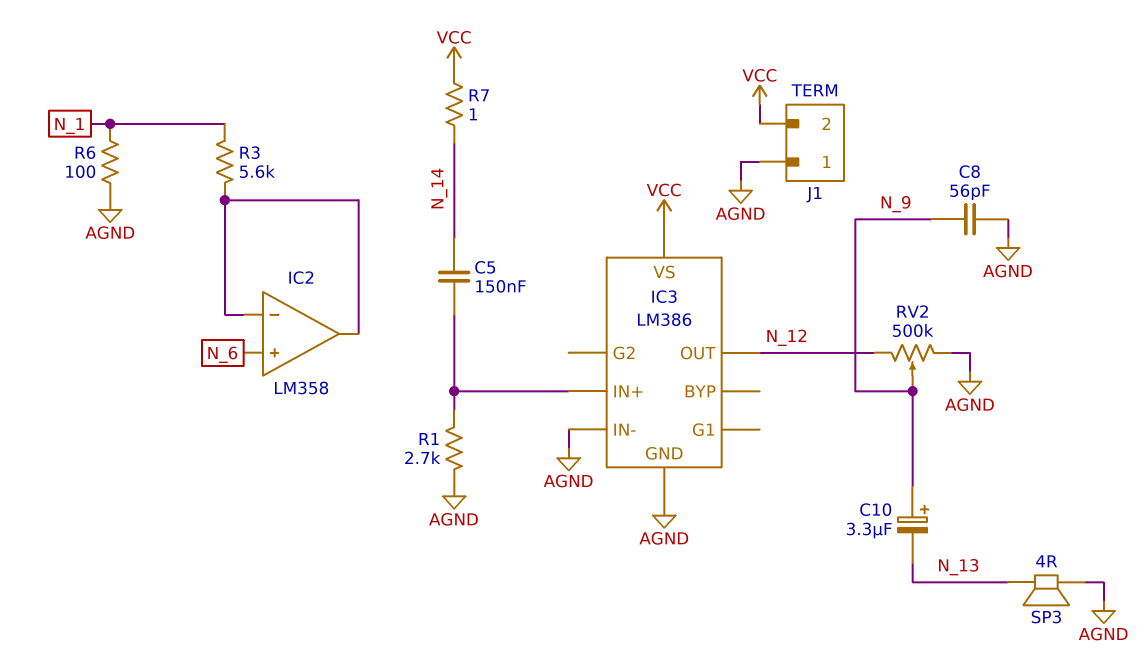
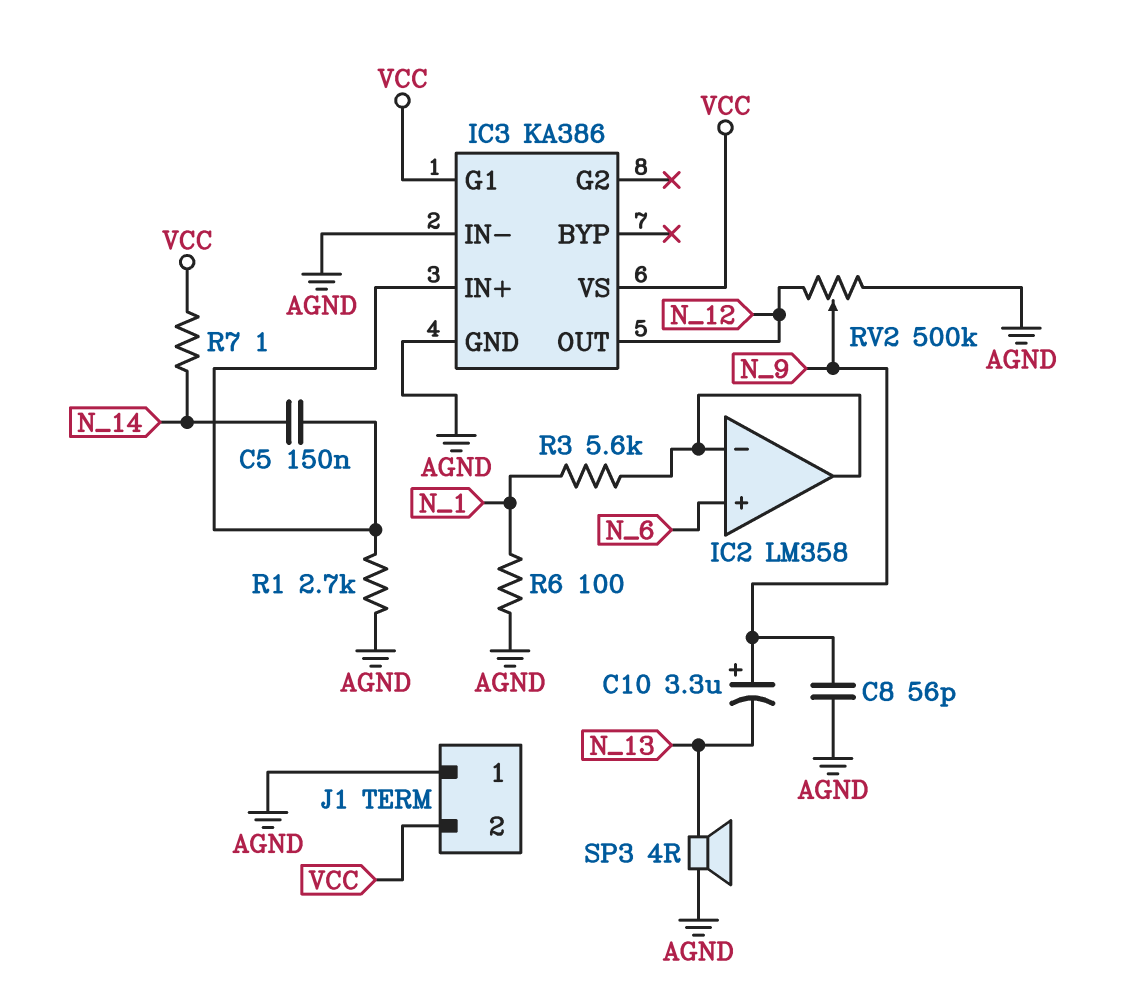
IC3: LM386 -> KA386
IC3 pin G1: none -> VCC

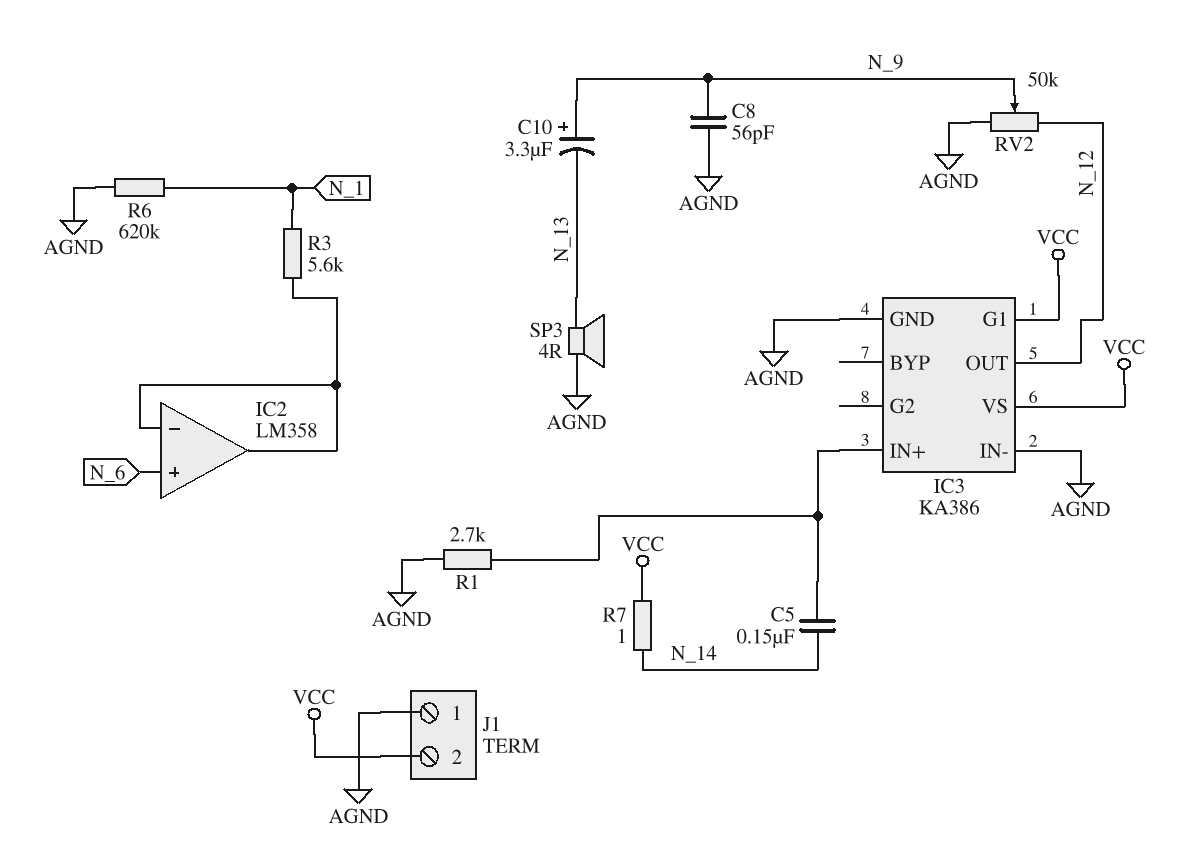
R6: 100 (AGND, N_1) -> 620k (AGND, N_1)
RV2: 500k (AGND, N_12, wiper N_9) -> 50k (AGND, N_12, wiper N_9)

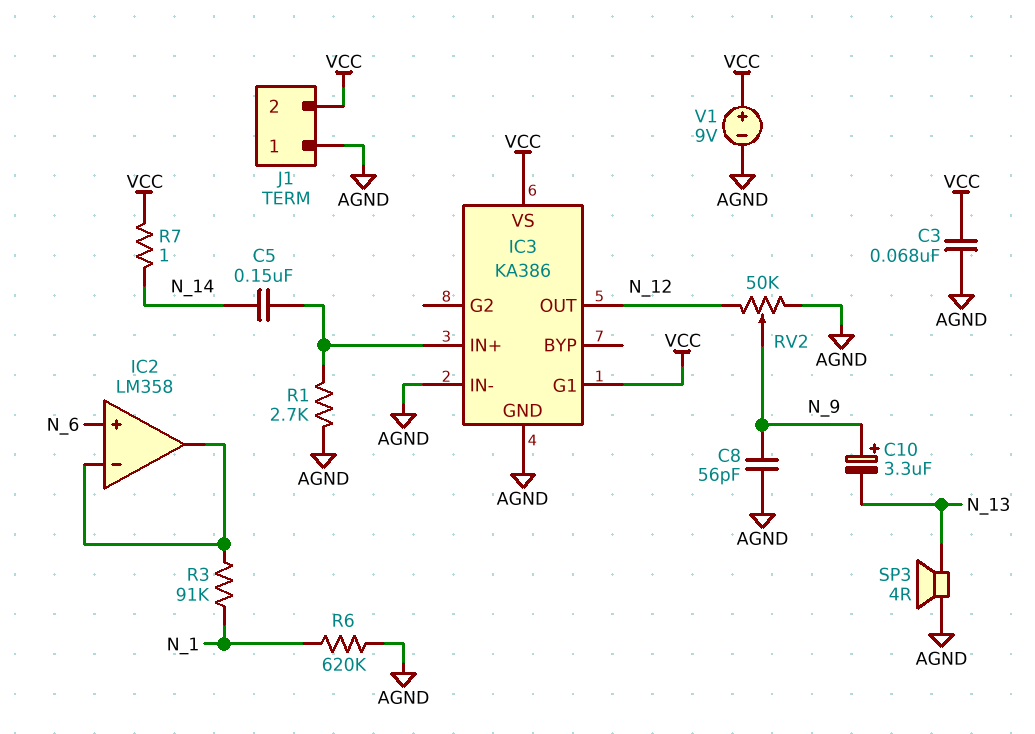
C3: none -> 68nF (AGND, VCC)
R3: 5.6k (IC2/in-, N_1) -> 91k (IC2/in-, N_1)
V1: none -> 9V (plus VCC, minus AGND)

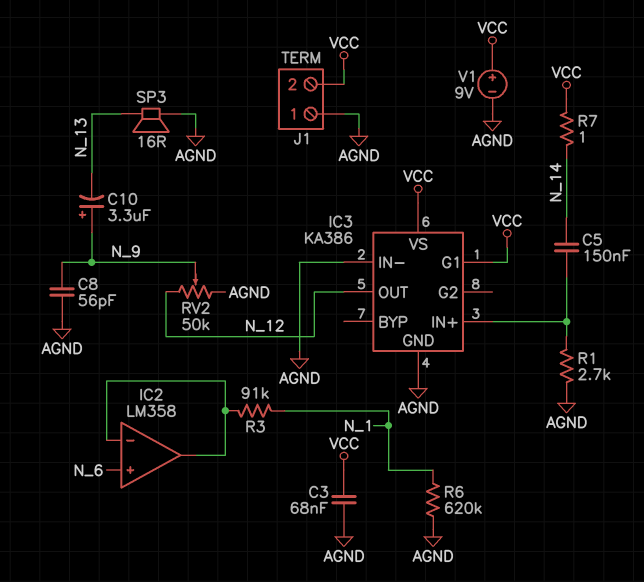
SP3: speaker 4R (AGND, N_13) -> speaker 16R (AGND, N_13)

